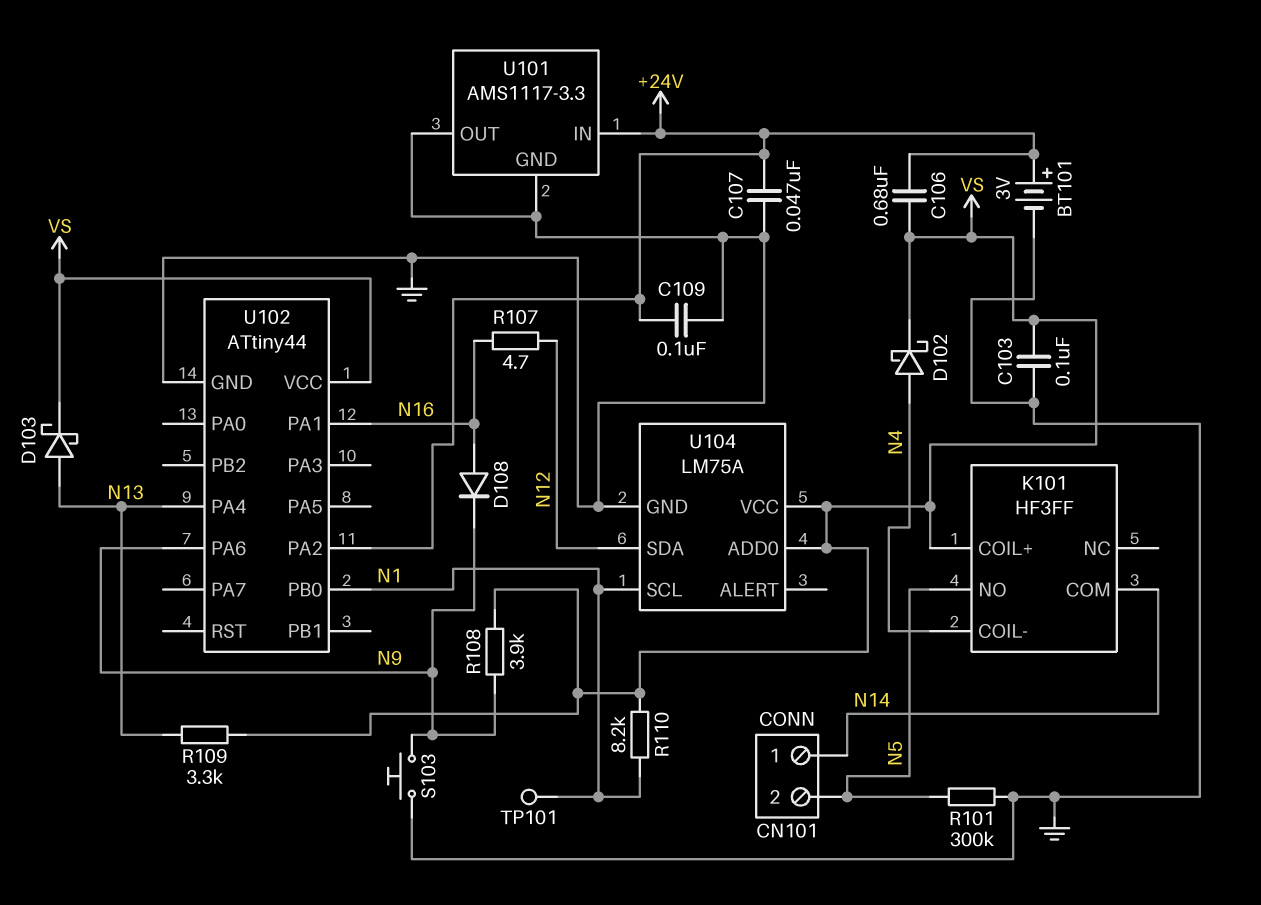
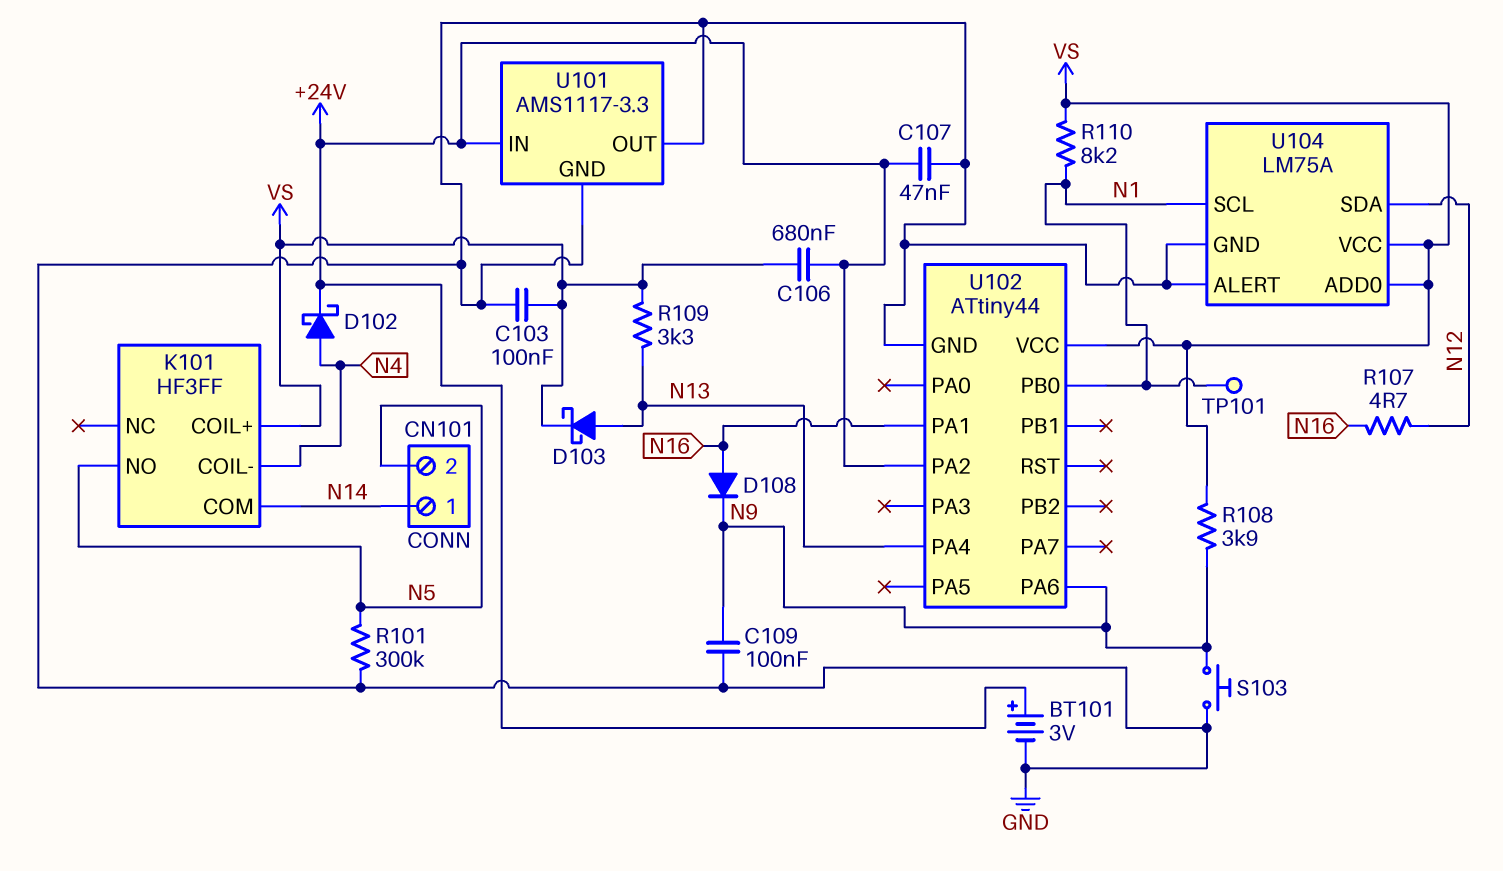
C109: 100nF (+24V, GND) -> 100nF (GND, N9)
D102: schottky (A N4, K VS) -> schottky (A N4, K +24V)
U104 pin ALERT: none -> GND

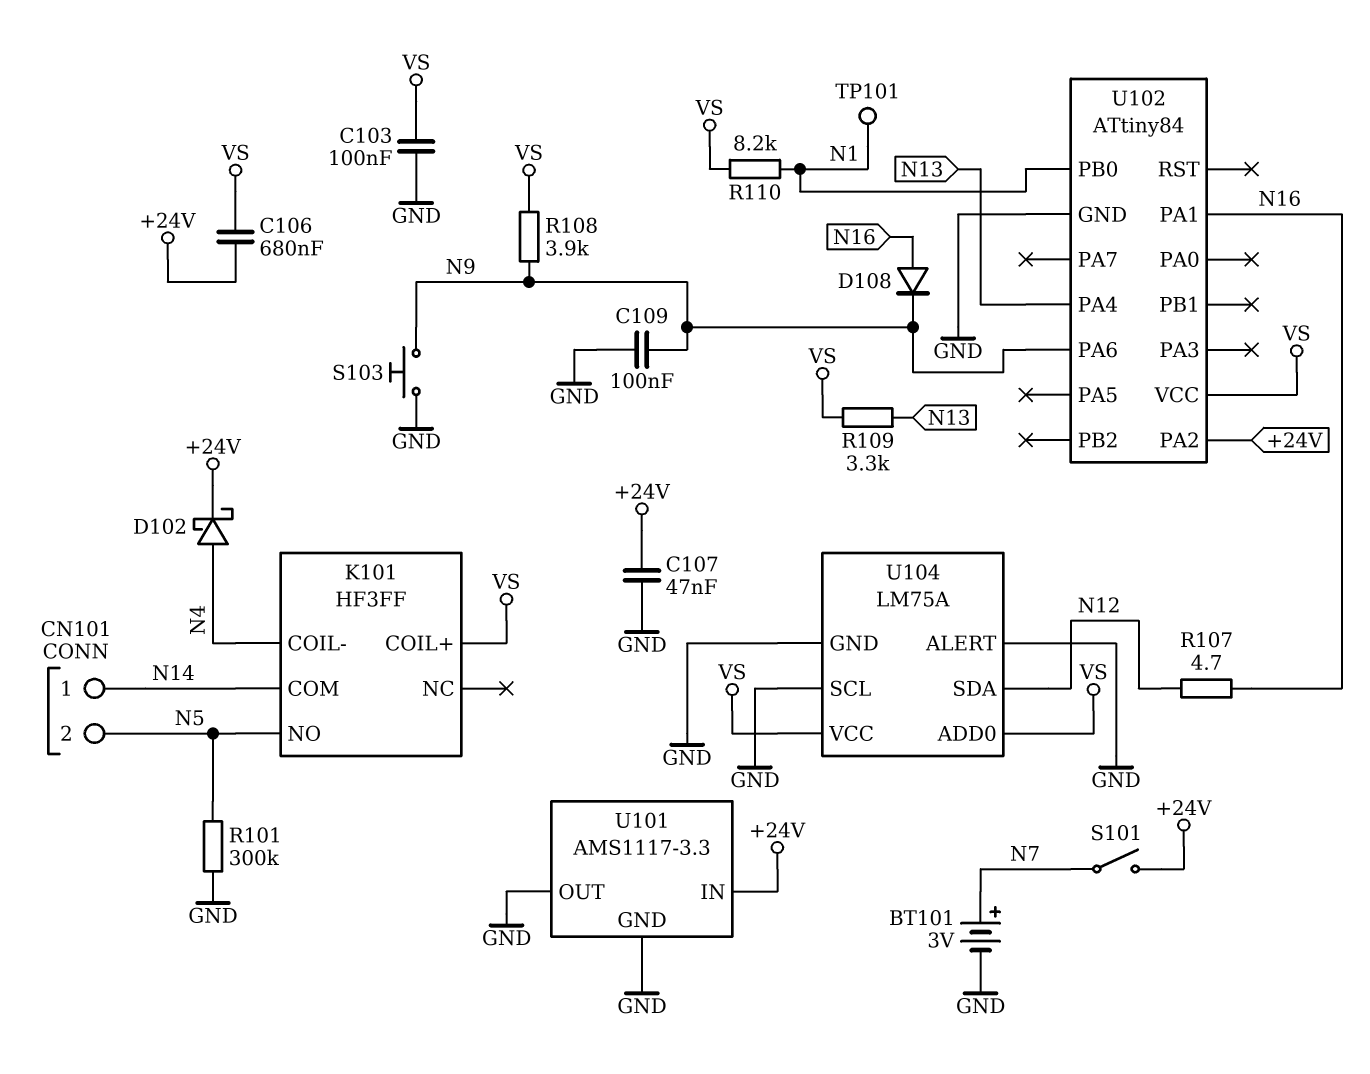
BT101: 3V (plus +24V, minus GND) -> 3V (plus N7, minus GND)
D103: schottky (A N13, K VS) -> none
S101: none -> switch (+24V, N7)
U102: ATtiny44 -> ATtiny84
U104 pin SCL: N1 -> GND

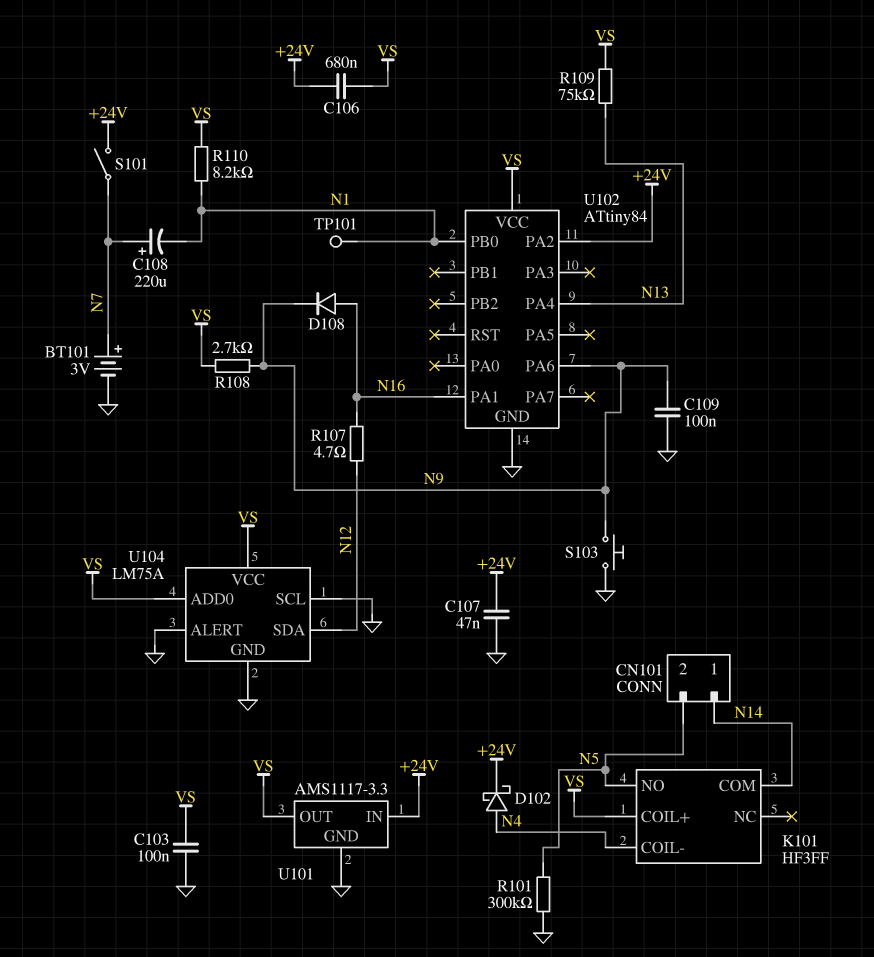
C108: none -> 220uF (plus N7, minus N1)
R108: 3.9k (N9, VS) -> 2.7k (N9, VS)
R109: 3.3k (N13, VS) -> 75k (N13, VS)
U101 pin OUT: GND -> VS

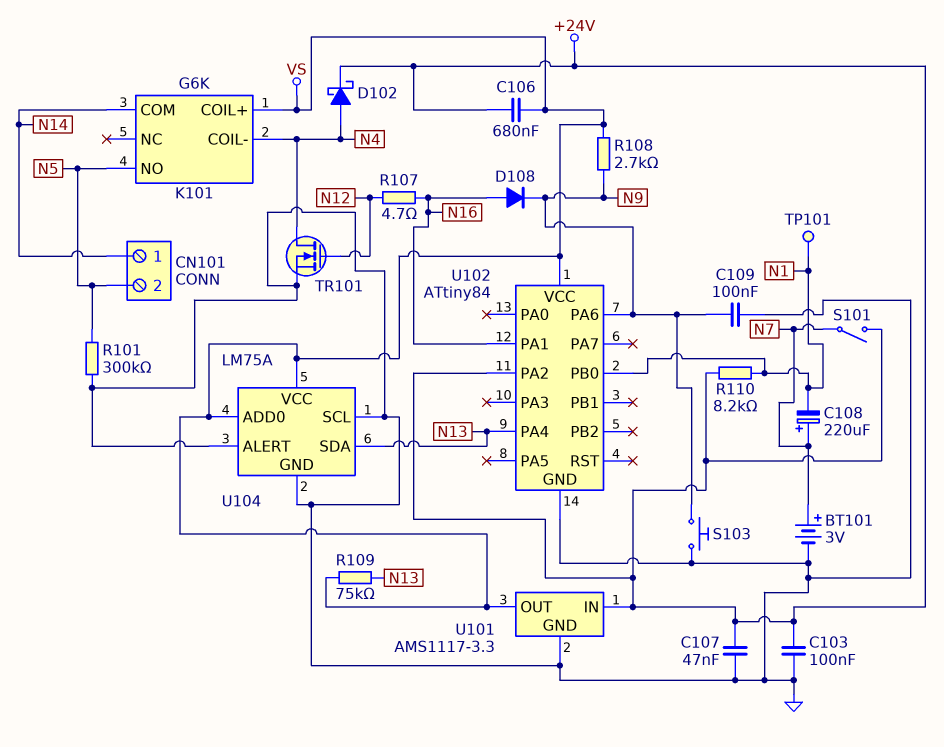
C103: 100nF (GND, VS) -> 100nF (+24V, GND)
K101: HF3FF -> G6K
R110: 8.2k (N1, VS) -> 8.2k (+24V, N1)
TR101: none -> NMOS (G N12, D N4, S GND)
U104 pin SDA: N12 -> N13

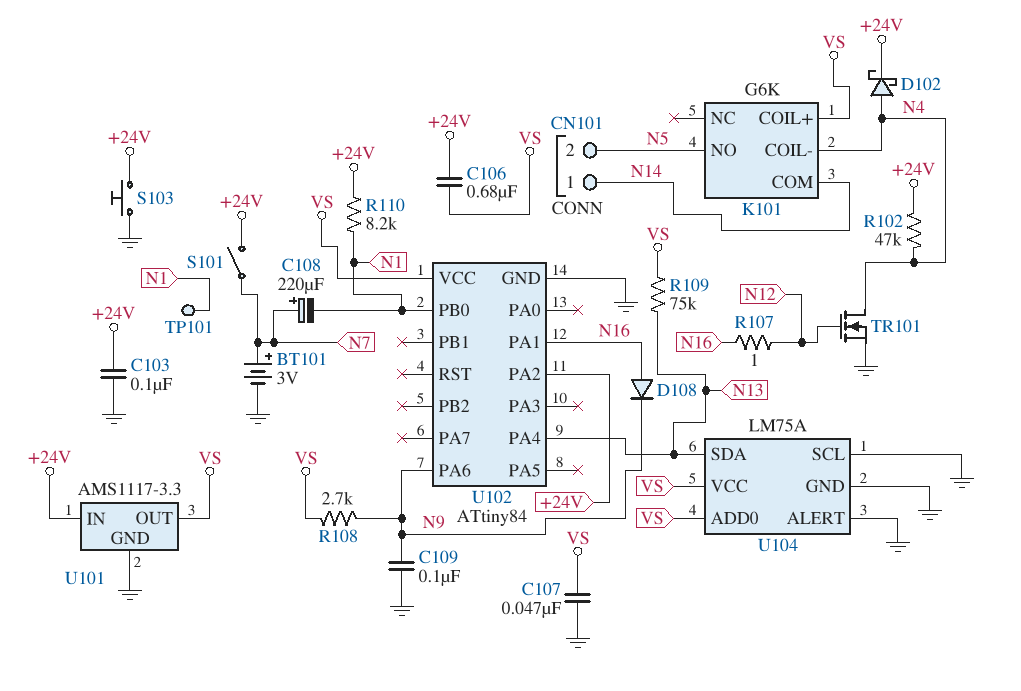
C107: 47nF (+24V, GND) -> 47nF (GND, VS)
R101: 300k (GND, N5) -> none
R102: none -> 47k (+24V, N4)
R107: 4.7 (N12, N16) -> 1 (N12, N16)
S103: button (GND, N9) -> button (+24V, GND)

